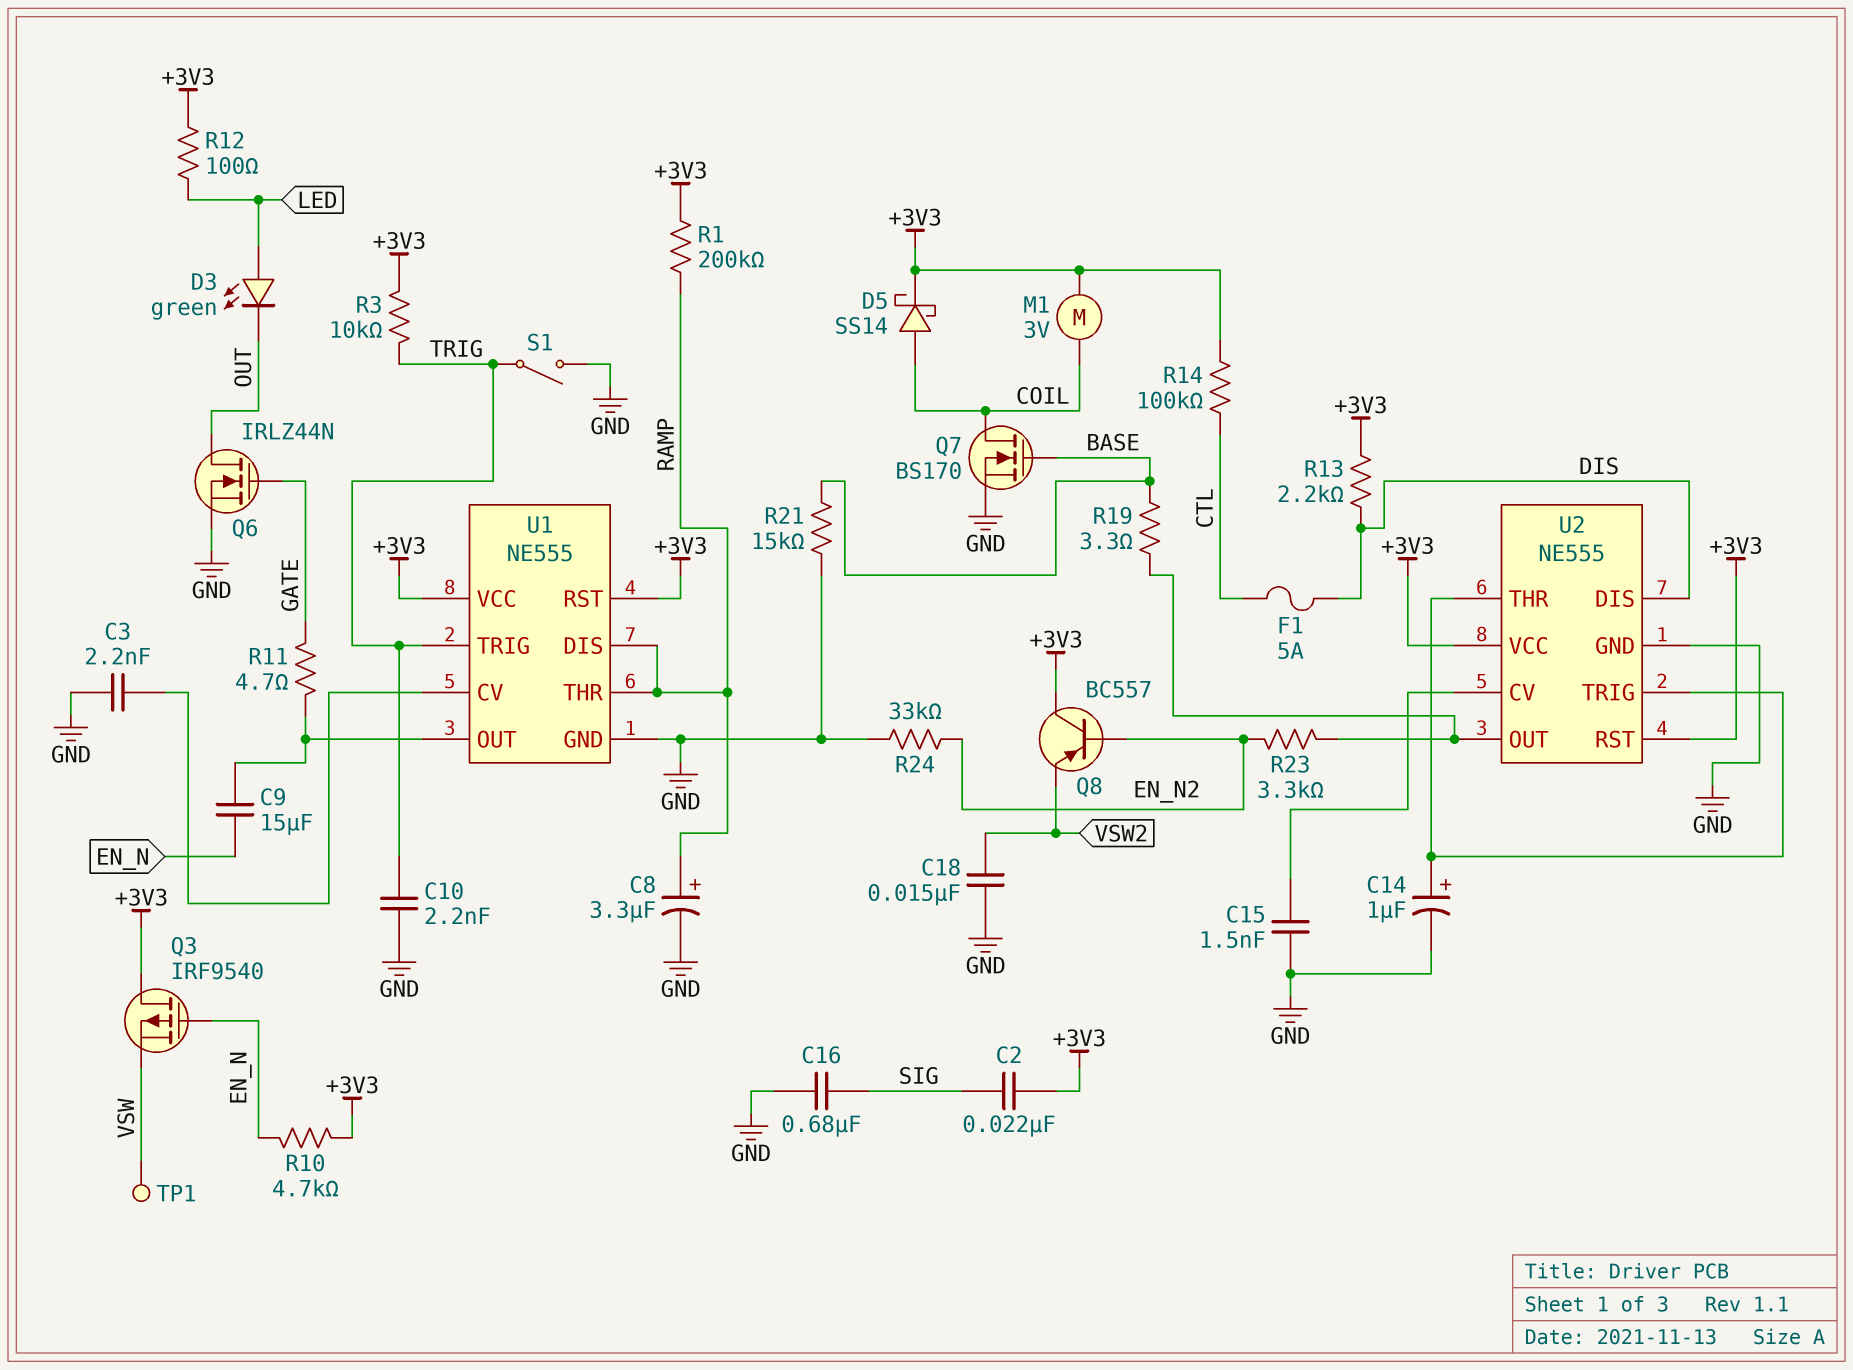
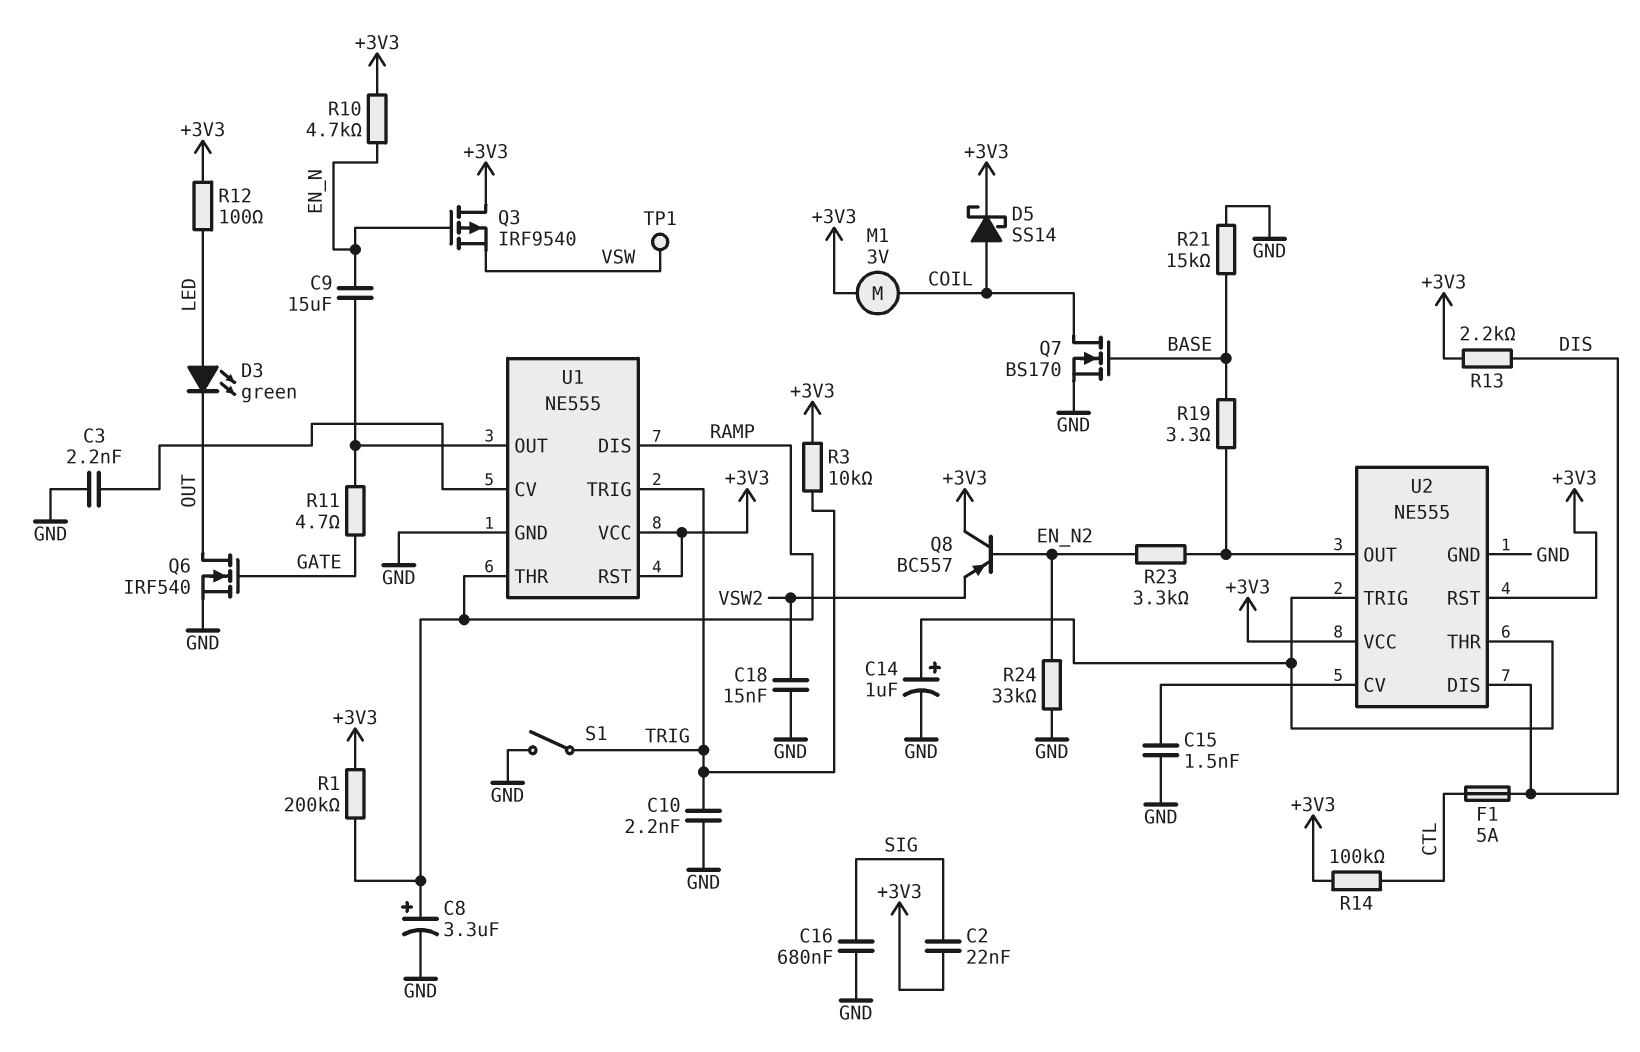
Q6: NMOS IRLZ44N (G GATE, D OUT, S GND) -> NMOS IRF540 (G GATE, D OUT, S GND)

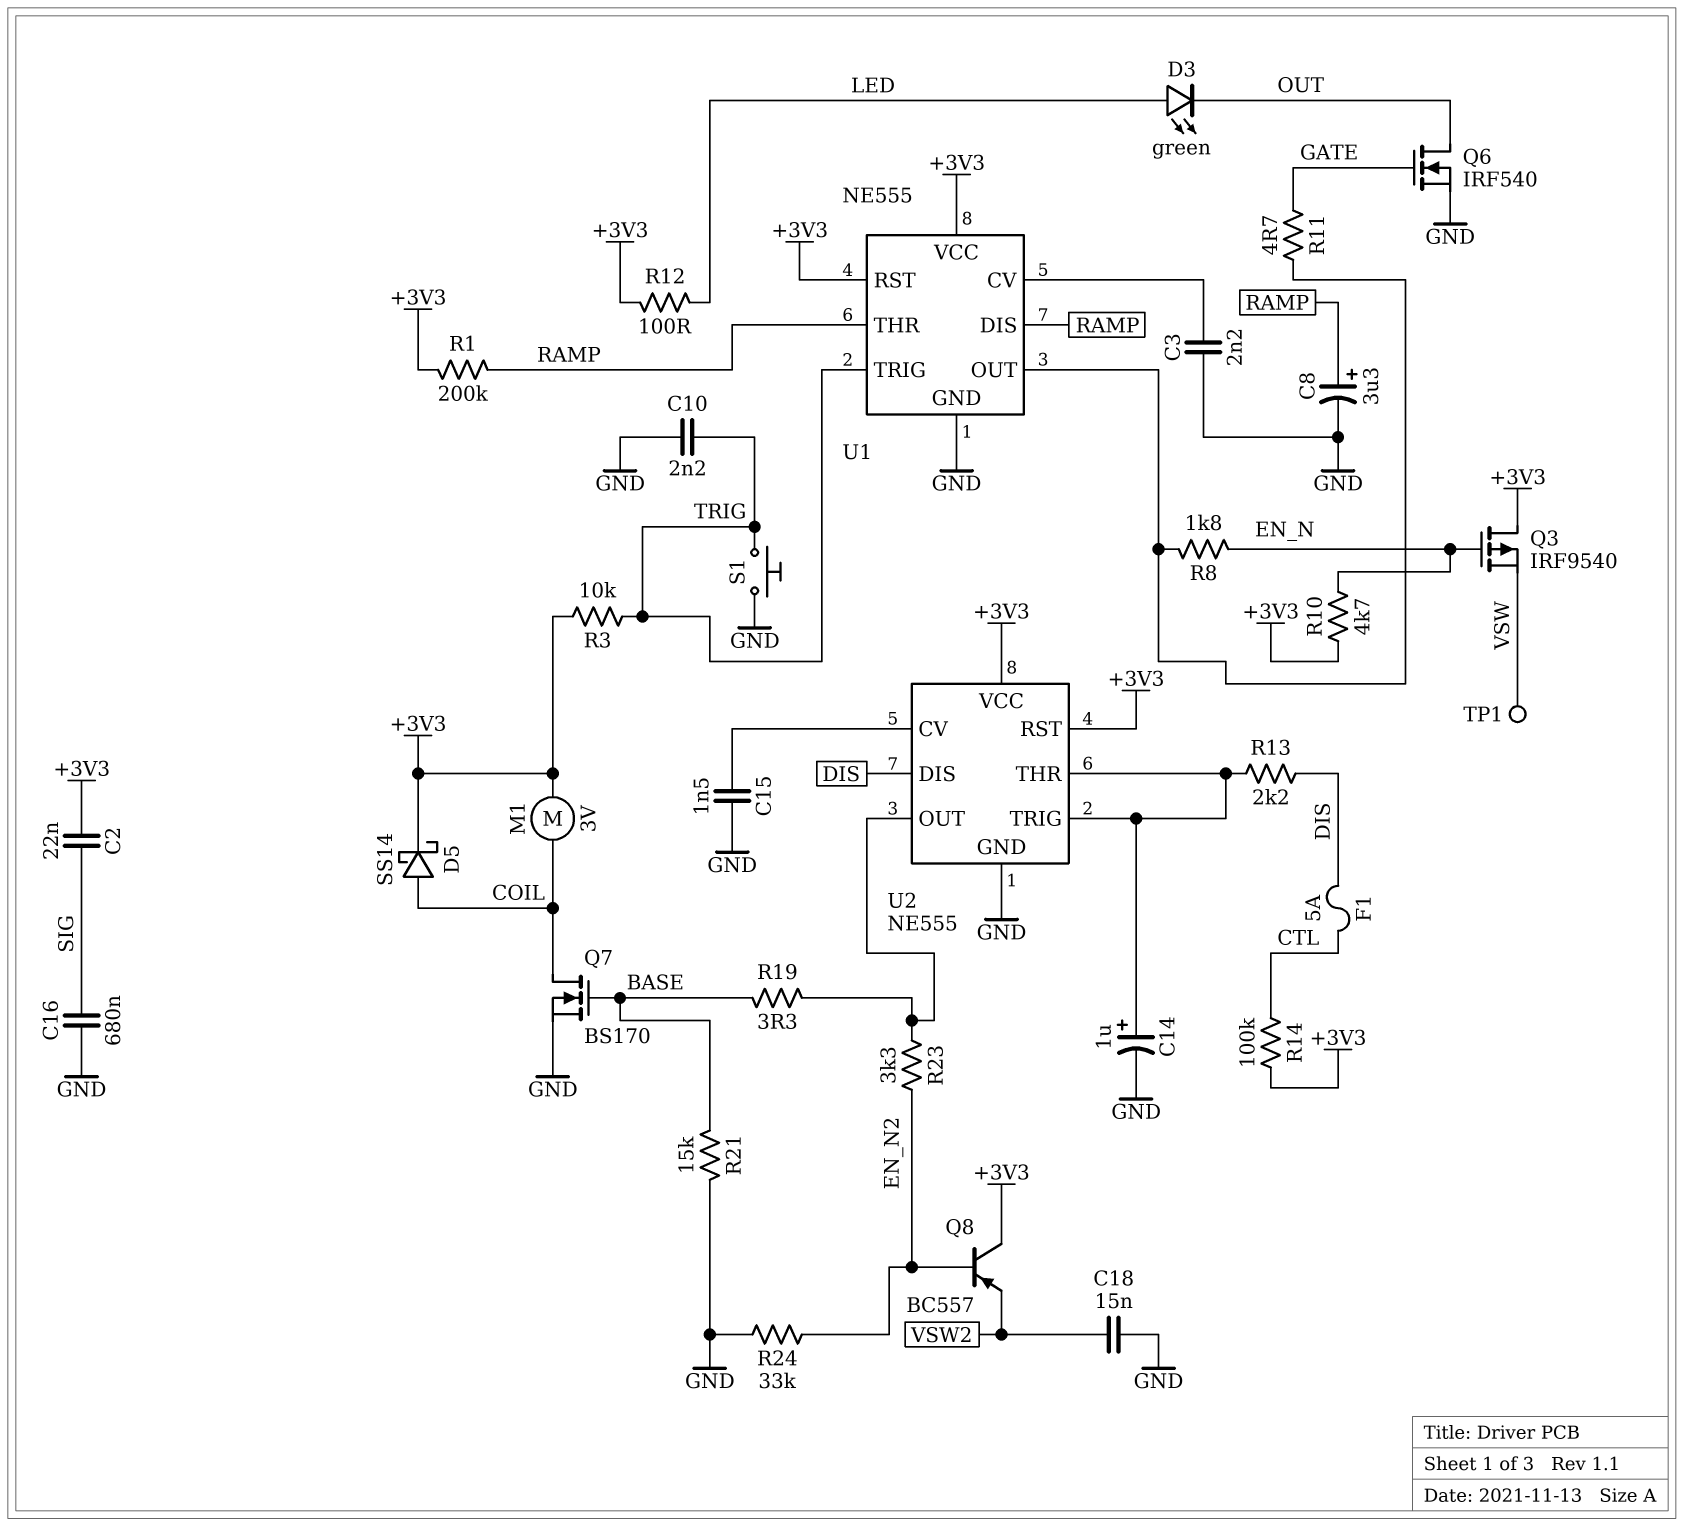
C9: 15uF (EN_N, U1/OUT) -> none
R8: none -> 1.8k (EN_N, U1/OUT)
R13: 2.2k (+3V3, DIS) -> 2.2k (DIS, U2/THR)
S1: switch (GND, TRIG) -> button (GND, TRIG)

